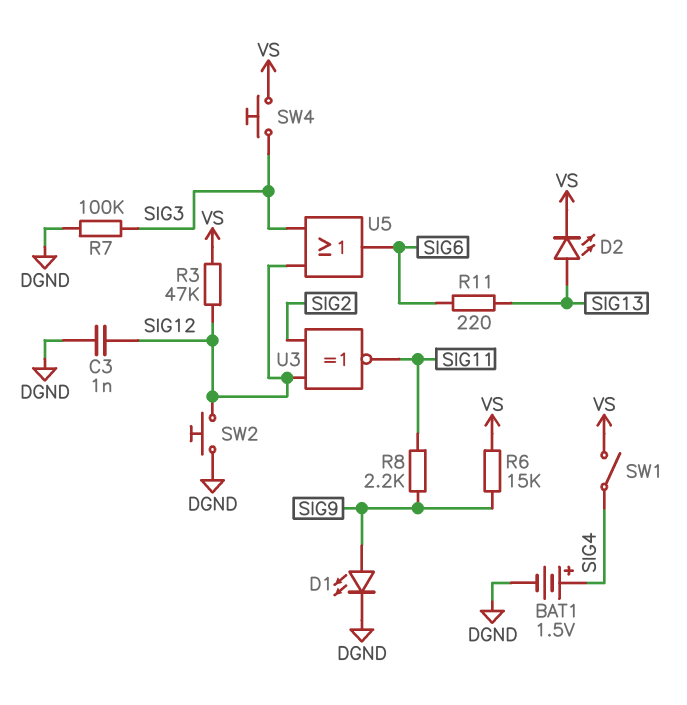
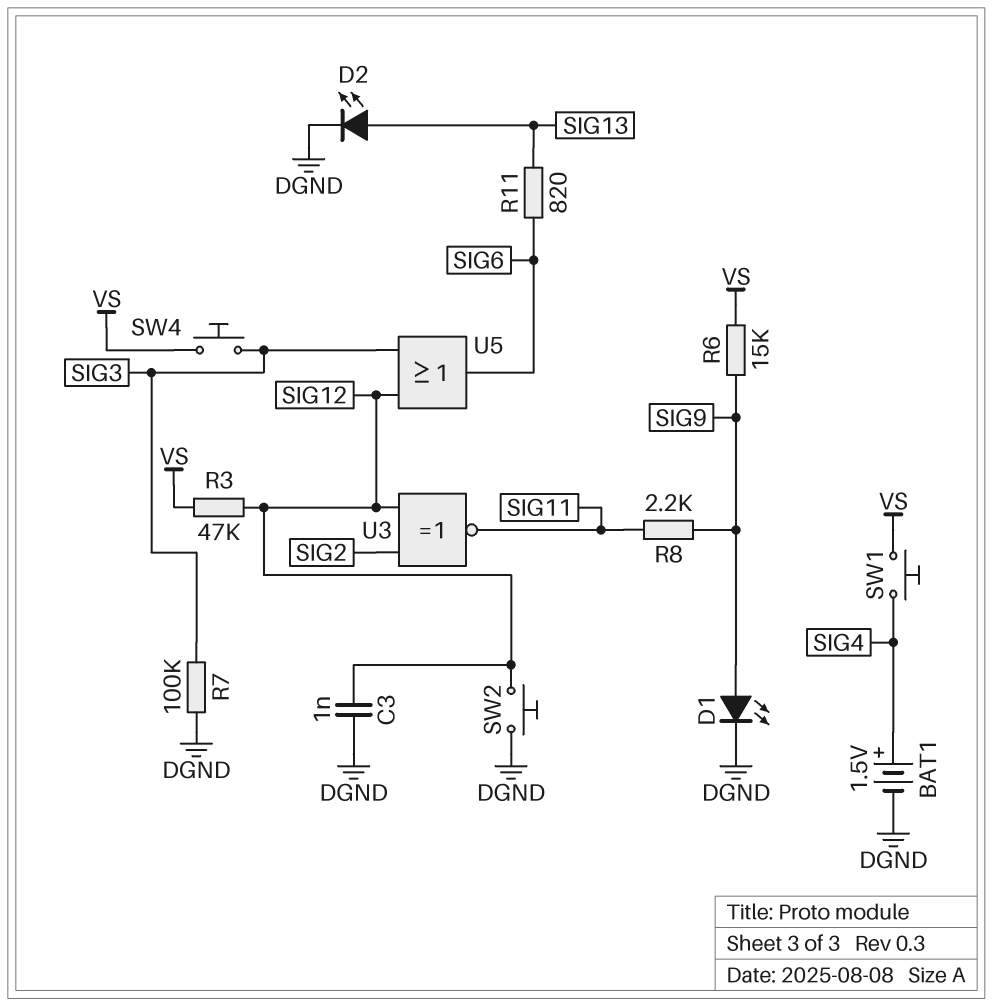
D2: LED (A SIG13, K VS) -> LED (A SIG13, K DGND)
R11: 220 (SIG6, SIG13) -> 820 (SIG6, SIG13)
SW1: switch (SIG4, VS) -> button (SIG4, VS)

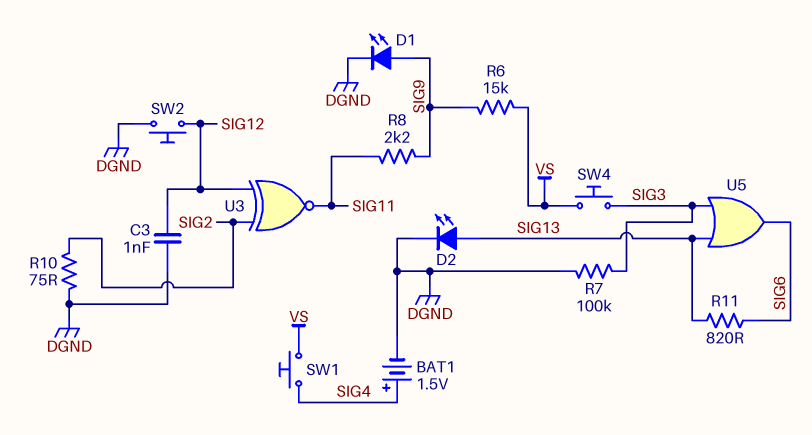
R3: 47k (SIG12, VS) -> none
R10: none -> 75 (DGND, SIG2)
U5: OR (in SIG3, in SIG12, out SIG6) -> OR (in SIG3, in SIG13, out SIG6)

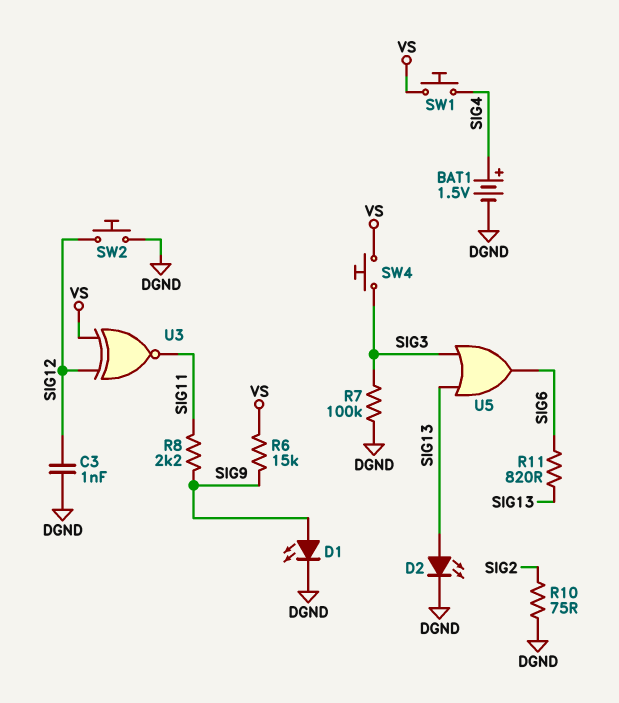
U3: XNOR (in SIG2, in SIG12, out SIG11) -> XNOR (in SIG12, in VS, out SIG11)

